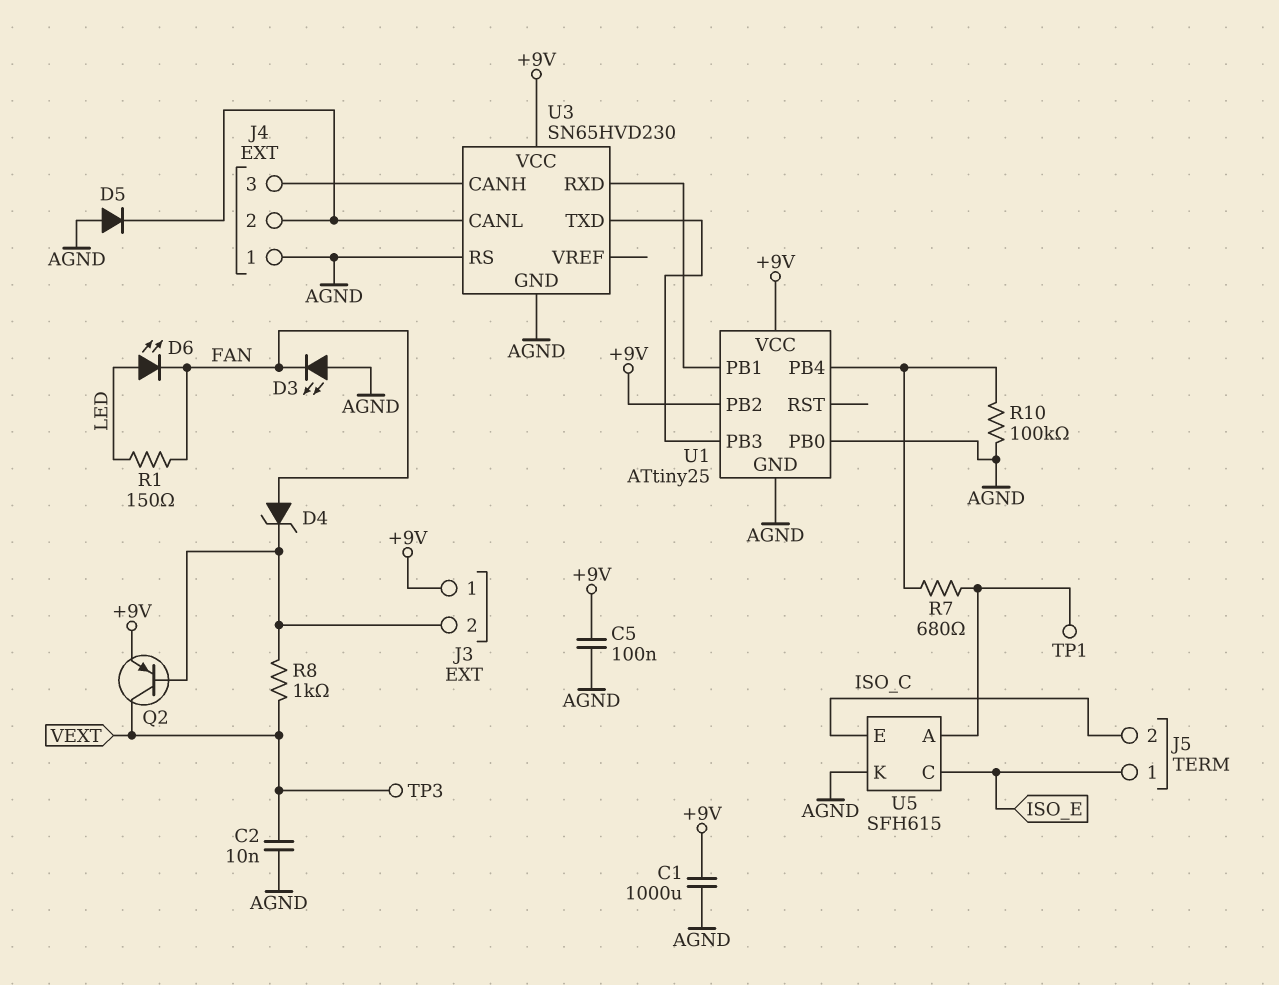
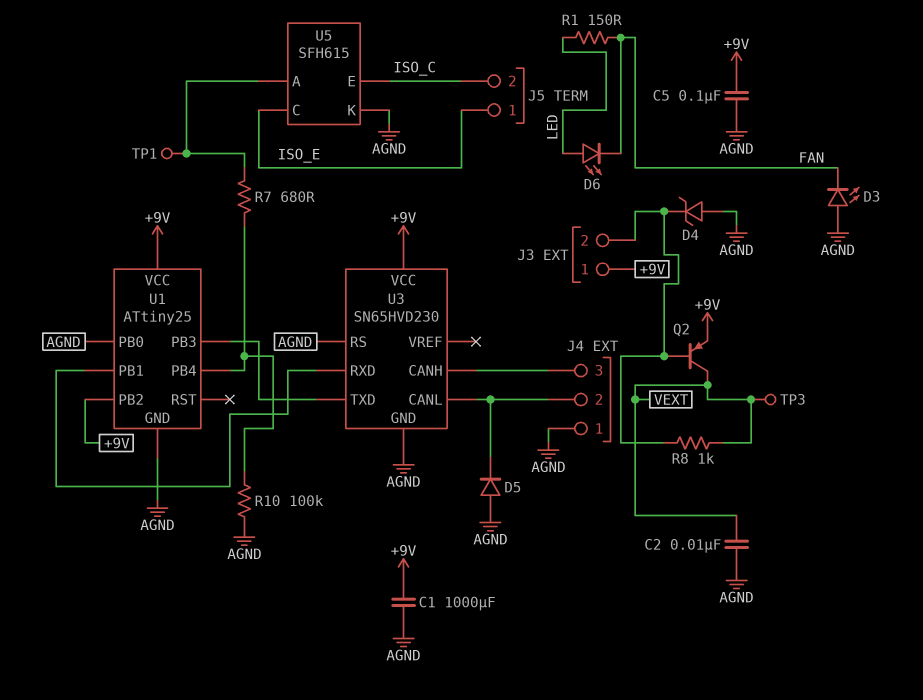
D4: zener (A FAN, K J3/2) -> zener (A AGND, K J3/2)

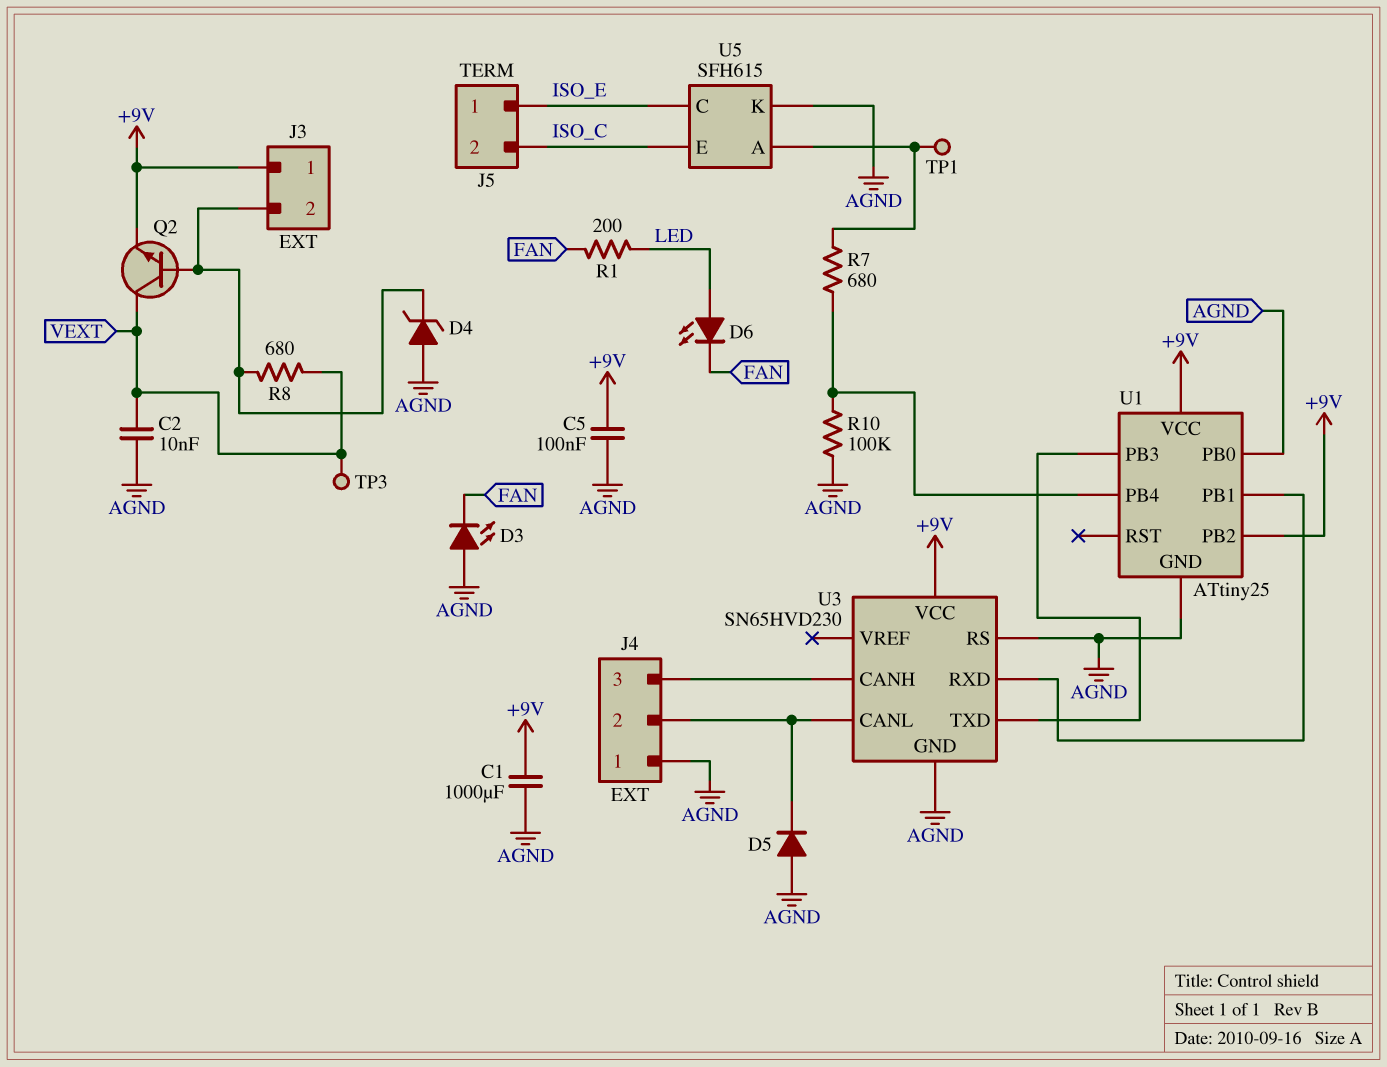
Q2: PNP (B J3/2, C VEXT, E +9V) -> NPN (B J3/2, C VEXT, E +9V)
R1: 150 (FAN, LED) -> 200 (FAN, LED)
R8: 1k (J3/2, VEXT) -> 680 (J3/2, VEXT)

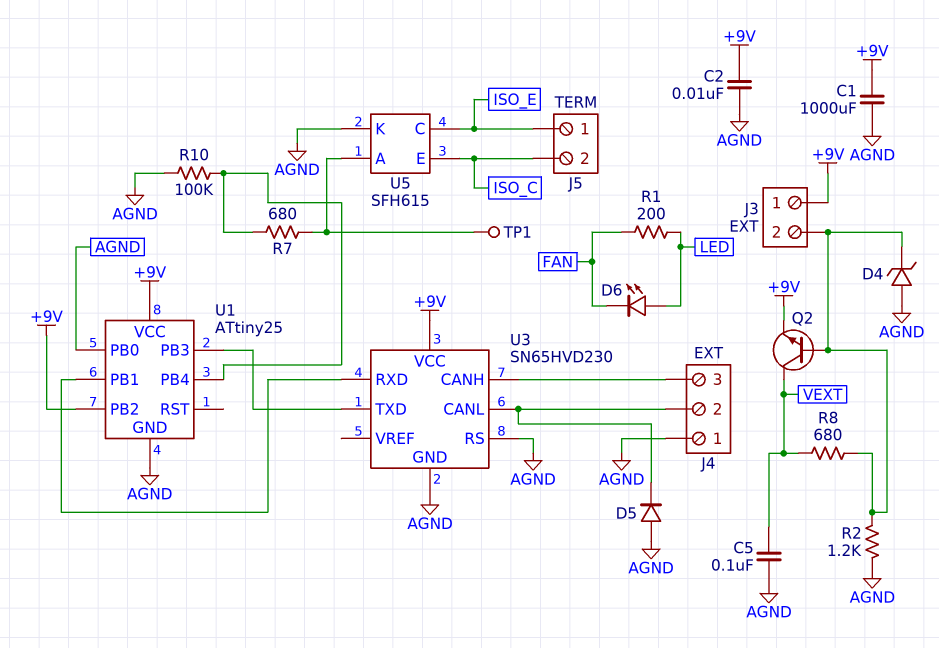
C2: 10nF (AGND, VEXT) -> 10nF (+9V, AGND)
C5: 100nF (+9V, AGND) -> 100nF (AGND, VEXT)
D3: LED (A AGND, K FAN) -> none
R2: none -> 1.2k (AGND, J3/2)
TP3: test point (VEXT) -> none

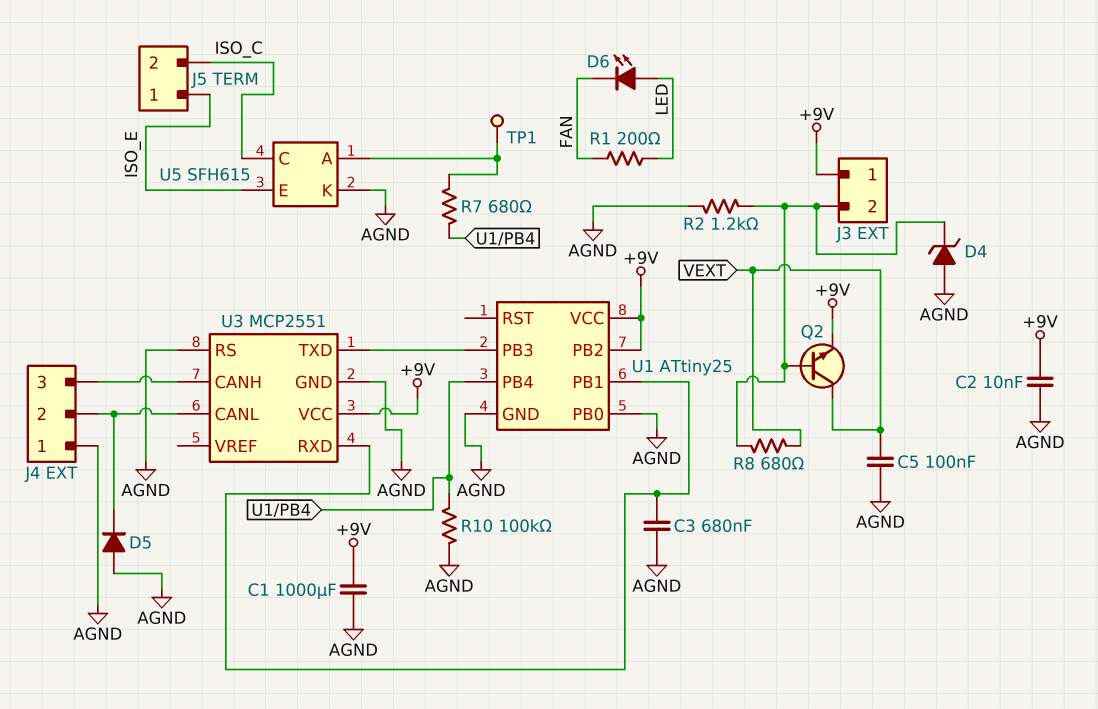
C3: none -> 680nF (AGND, U1/PB1)
U3: SN65HVD230 -> MCP2551
U5 pin C: ISO_E -> ISO_C
U5 pin E: ISO_C -> ISO_E

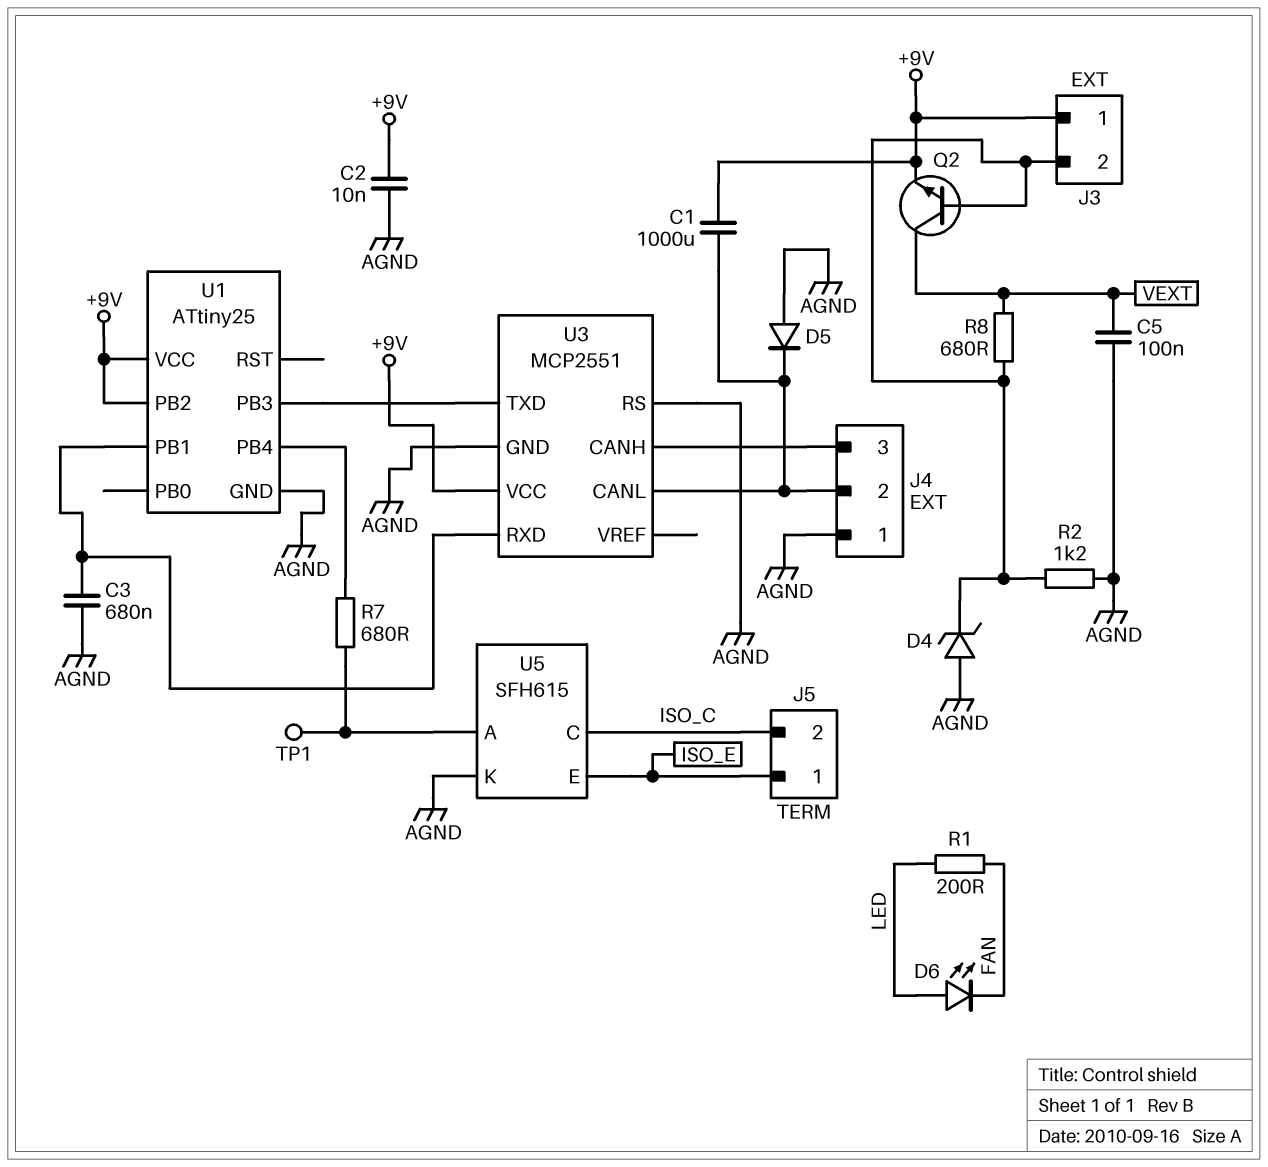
C1: 1000uF (+9V, AGND) -> 1000uF (+9V, J4/2)
R10: 100k (AGND, U1/PB4) -> none
U1 pin PB0: AGND -> none

